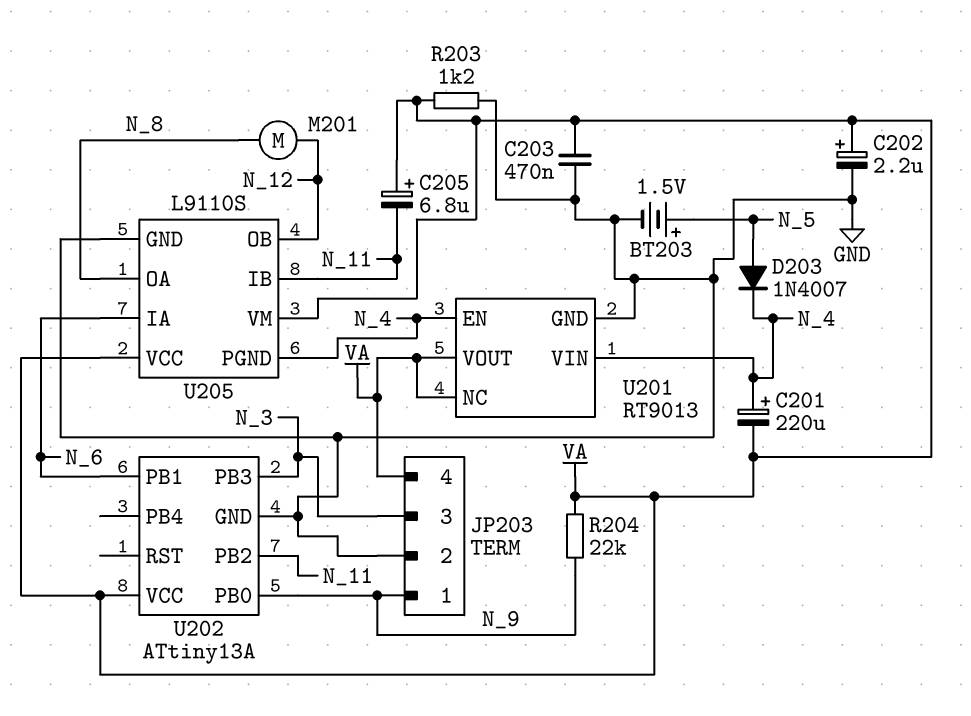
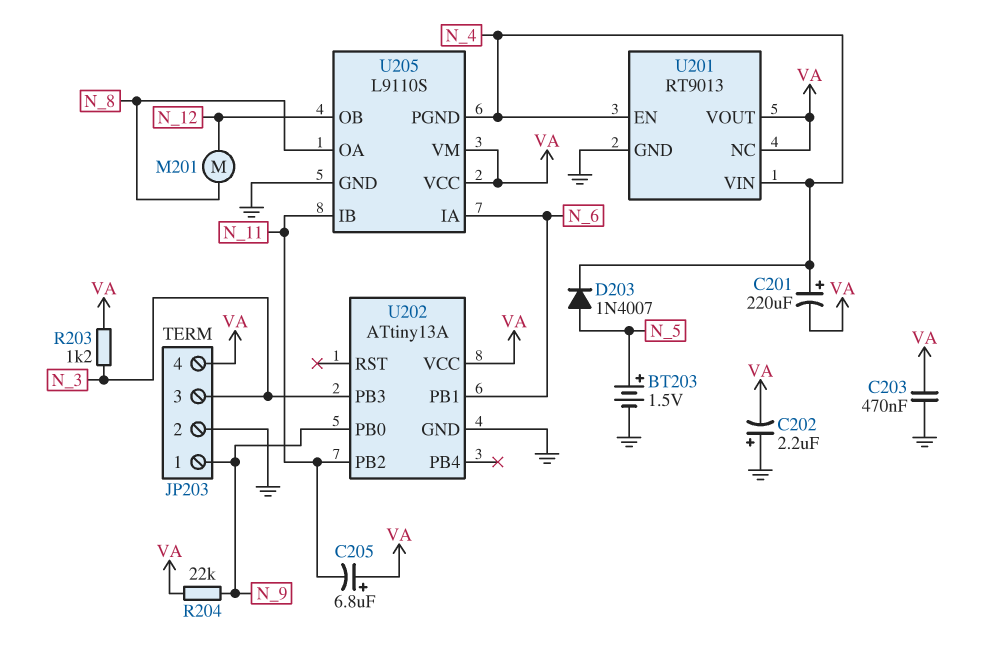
C202: 2.2uF (plus VA, minus GND) -> 2.2uF (plus GND, minus VA)
R203: 1.2k (GND, VA) -> 1.2k (N_3, VA)

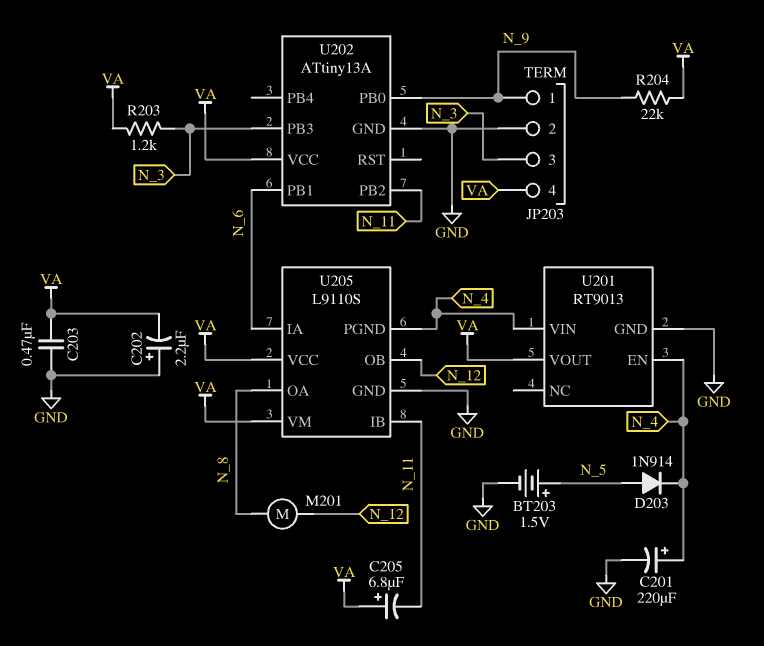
C201: 220uF (plus N_4, minus VA) -> 220uF (plus N_4, minus GND)
D203: diode 1N4007 (A N_5, K N_4) -> diode 1N914 (A N_5, K N_4)
U201 pin NC: VA -> none

